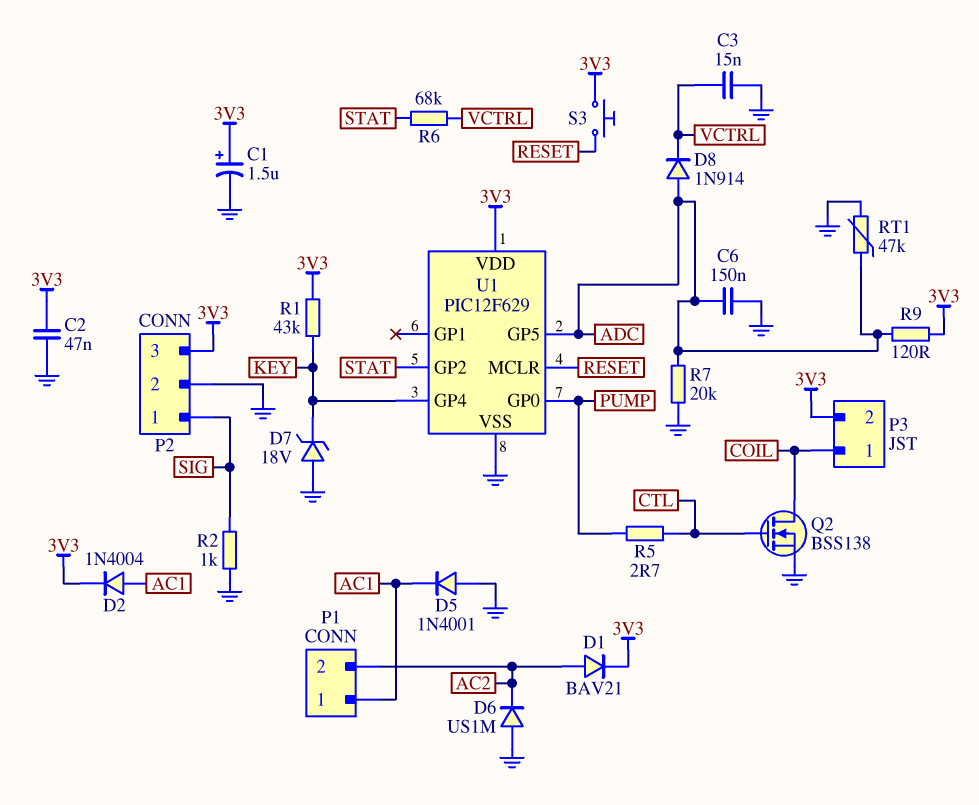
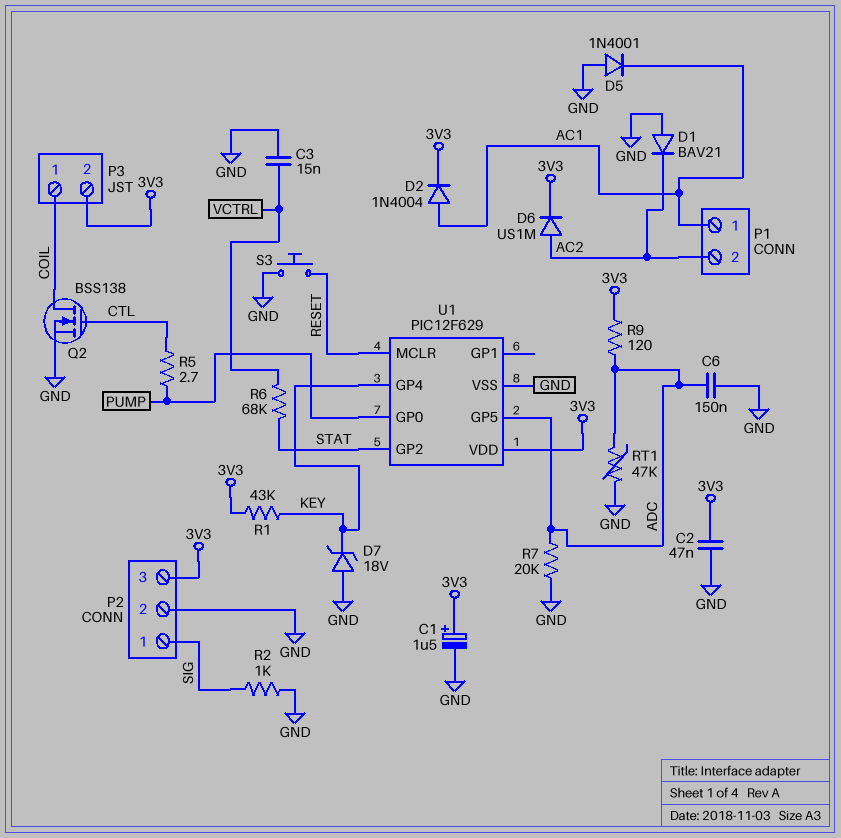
D1: diode BAV21 (A AC2, K 3V3) -> diode BAV21 (A GND, K AC2)
D6: diode US1M (A GND, K AC2) -> diode US1M (A AC2, K 3V3)
D8: diode 1N914 (A ADC, K VCTRL) -> none
S3: button (3V3, RESET) -> button (GND, RESET)

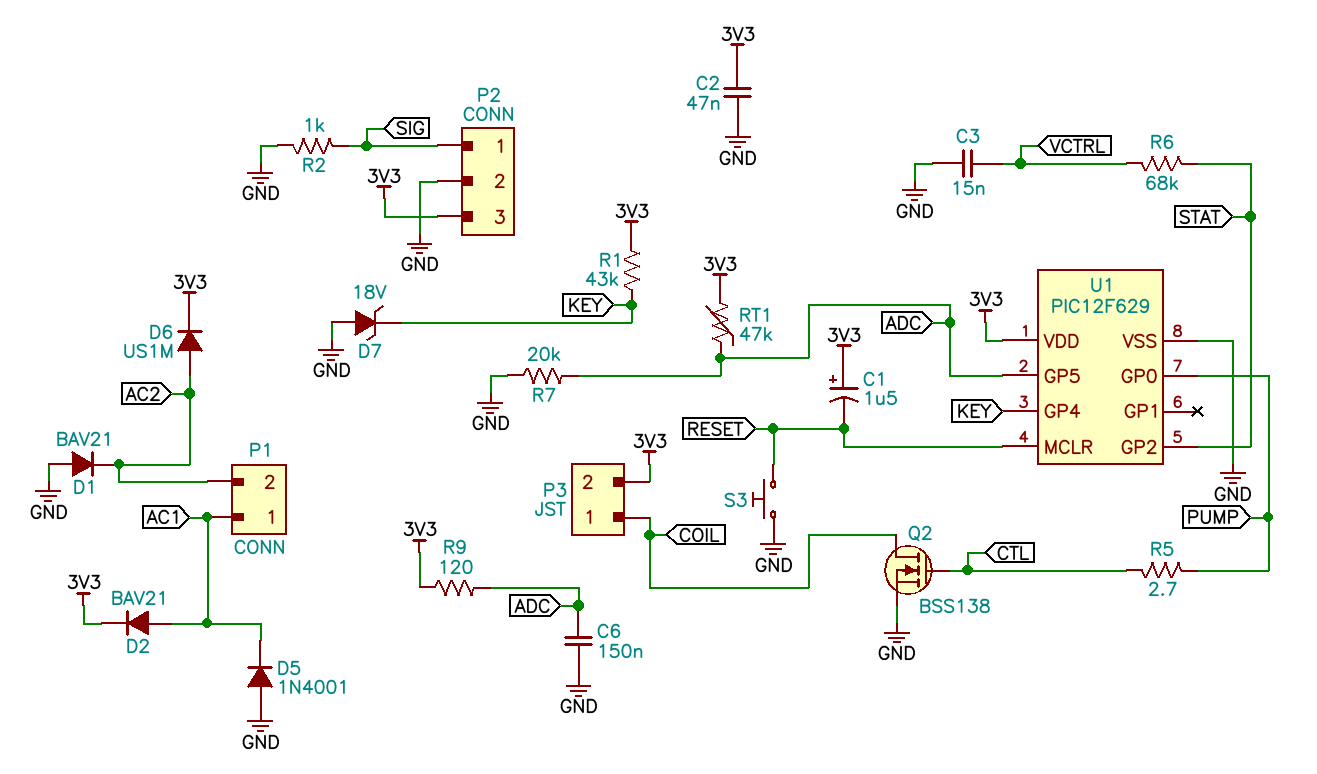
C1: 1.5uF (plus 3V3, minus GND) -> 1.5uF (plus 3V3, minus RESET)
D2: diode 1N4004 (A AC1, K 3V3) -> diode BAV21 (A AC1, K 3V3)
RT1: 47k (ADC, GND) -> 47k (3V3, ADC)

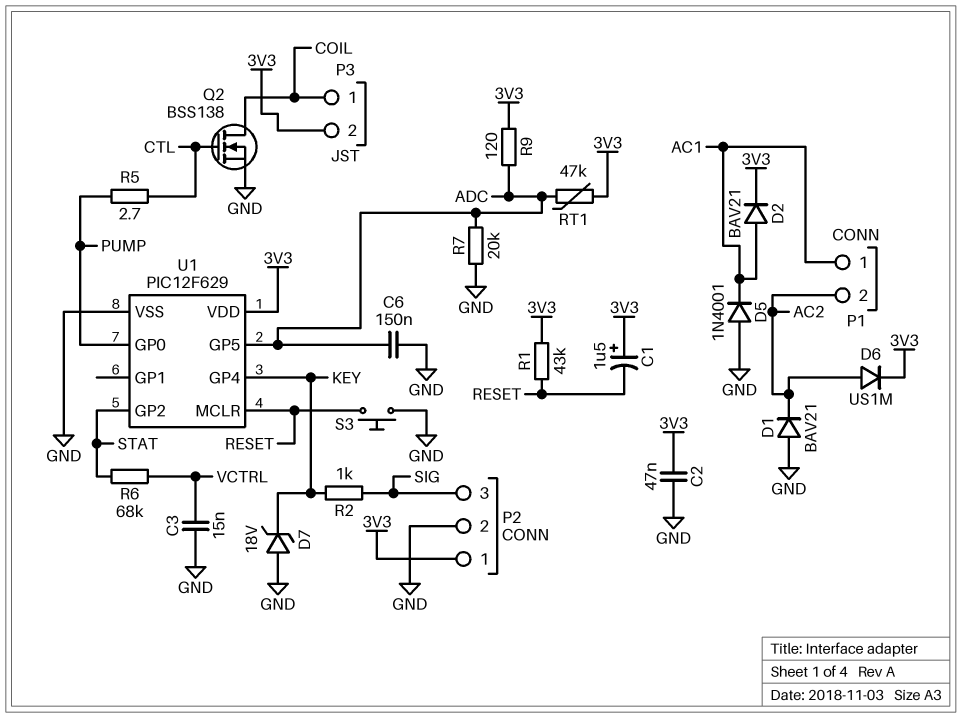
P2 pin 1: SIG -> 3V3
P2 pin 3: 3V3 -> SIG
R1: 43k (3V3, KEY) -> 43k (3V3, RESET)
R2: 1k (GND, SIG) -> 1k (KEY, SIG)

